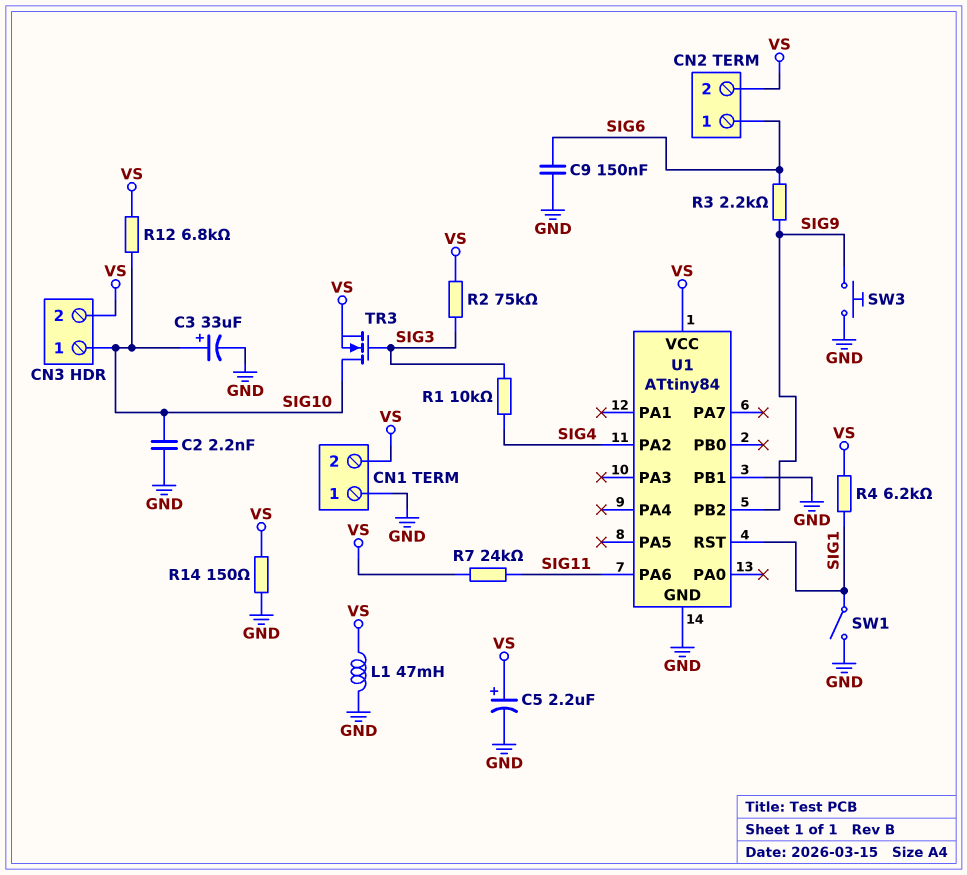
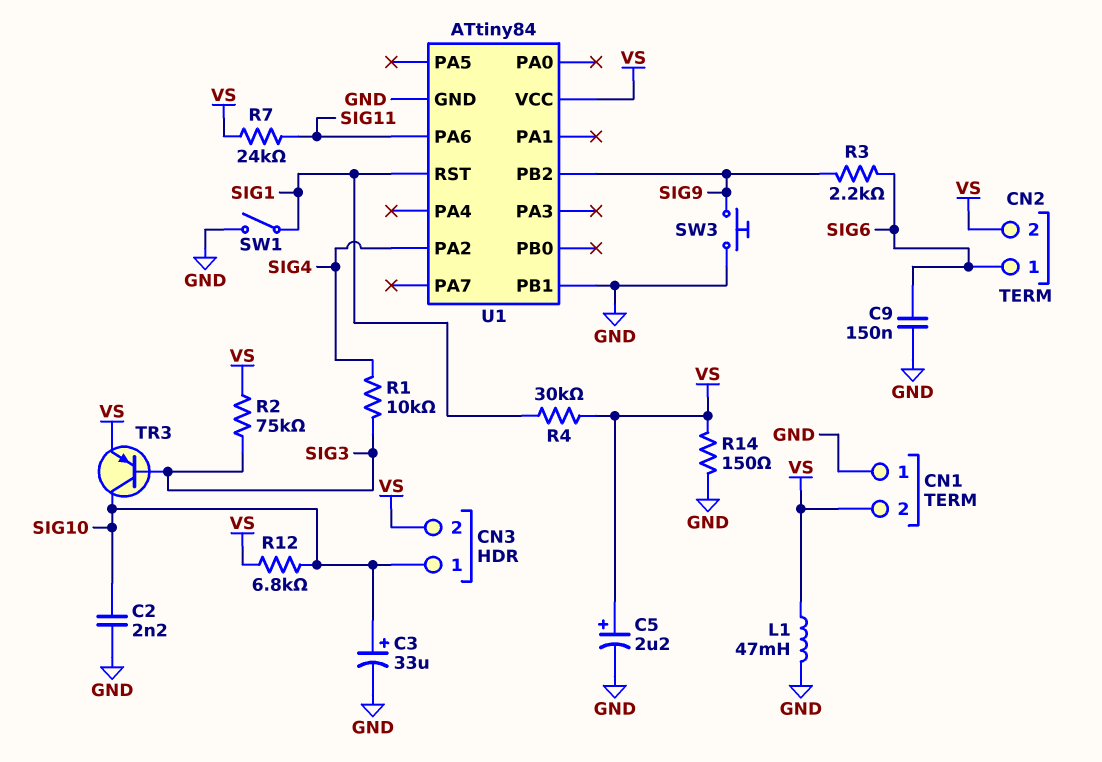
R4: 6.2k (SIG1, VS) -> 30k (SIG1, VS)
TR3: NMOS (G SIG3, D SIG10, S VS) -> PNP (B SIG3, C SIG10, E VS)

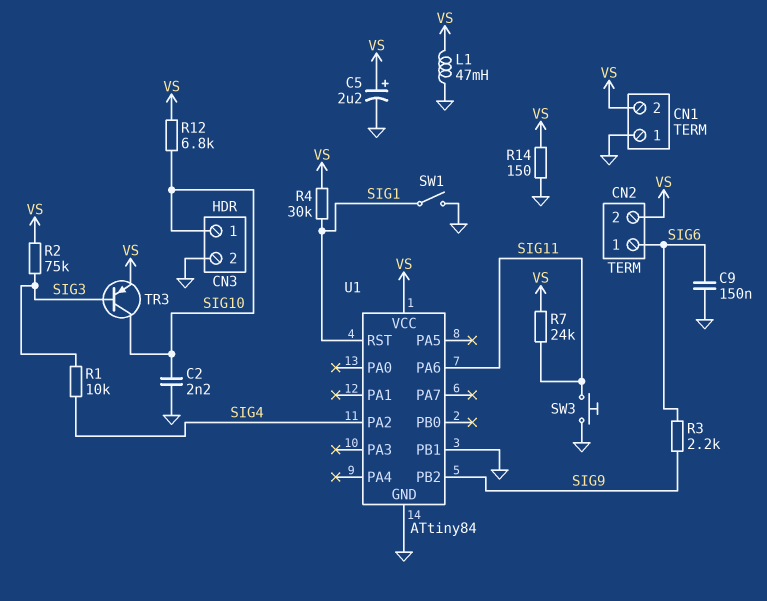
C3: 33uF (plus SIG10, minus GND) -> none
CN3 pin 2: VS -> GND
SW3: button (GND, SIG9) -> button (GND, SIG11)

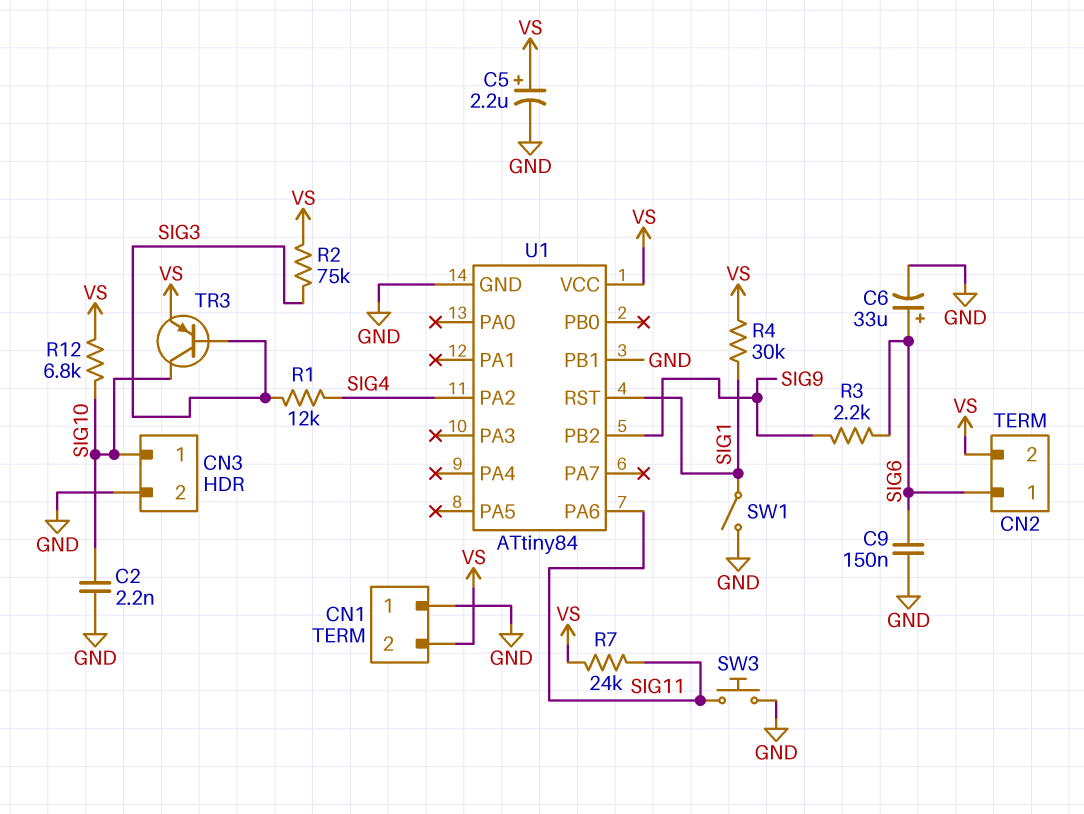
C6: none -> 33uF (plus SIG6, minus GND)
L1: 47mH (GND, VS) -> none
R1: 10k (SIG3, SIG4) -> 12k (SIG3, SIG4)
R14: 150 (GND, VS) -> none

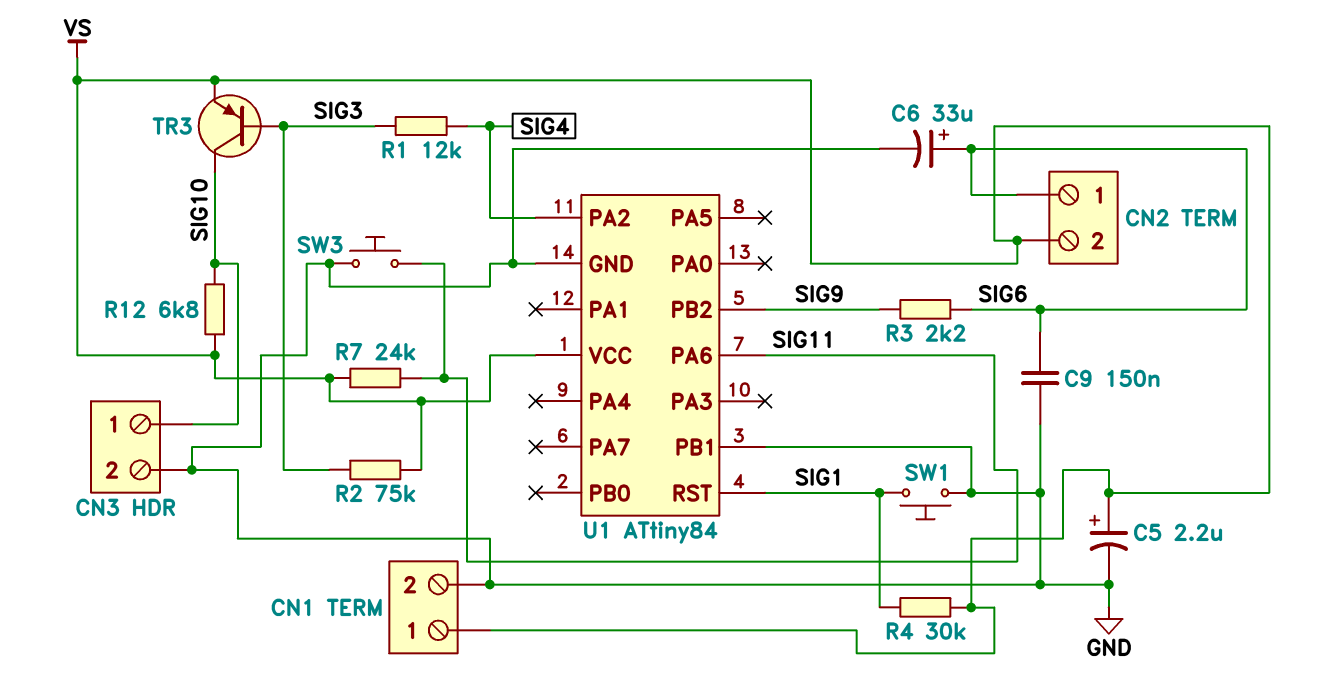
C2: 2.2nF (GND, SIG10) -> none
CN1 pin 1: GND -> VS
CN1 pin 2: VS -> GND
SW1: switch (GND, SIG1) -> button (GND, SIG1)

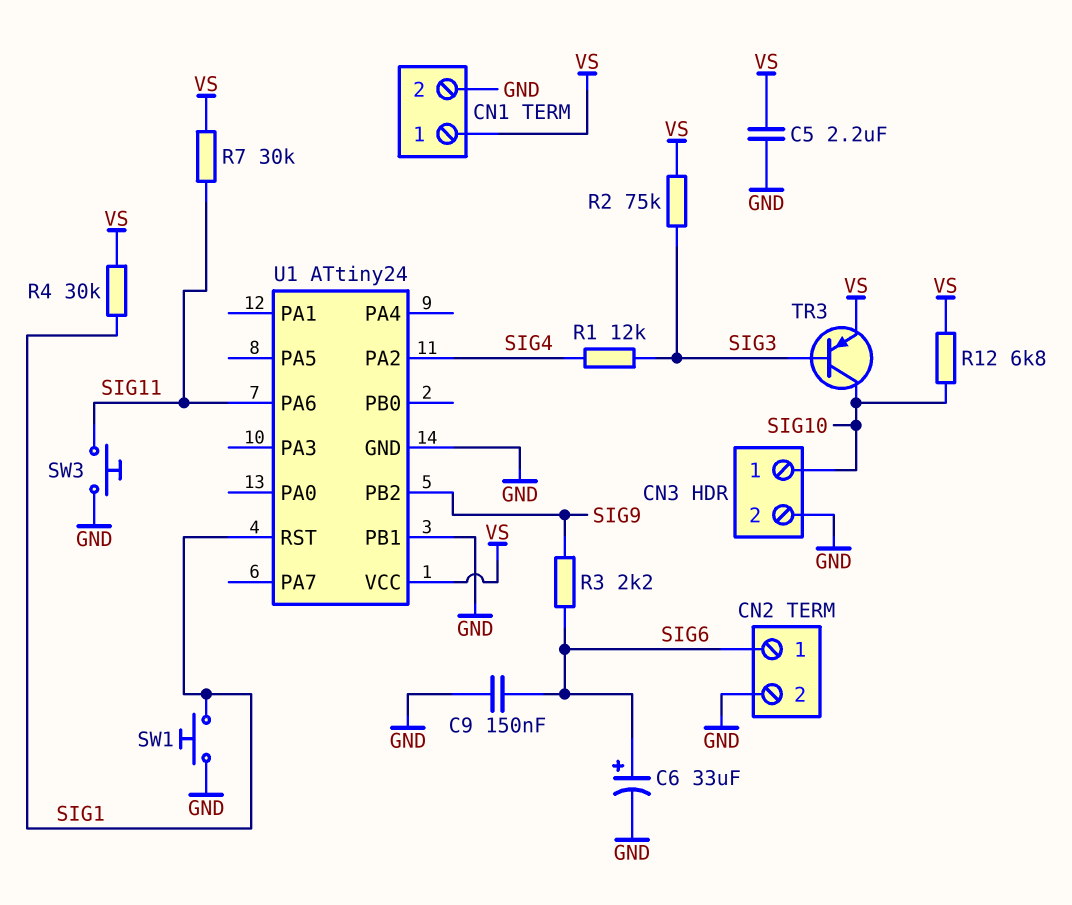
C5: 2.2uF (plus VS, minus GND) -> 2.2uF (GND, VS)
CN2 pin 2: VS -> GND
R7: 24k (SIG11, VS) -> 30k (SIG11, VS)
U1: ATtiny84 -> ATtiny24

